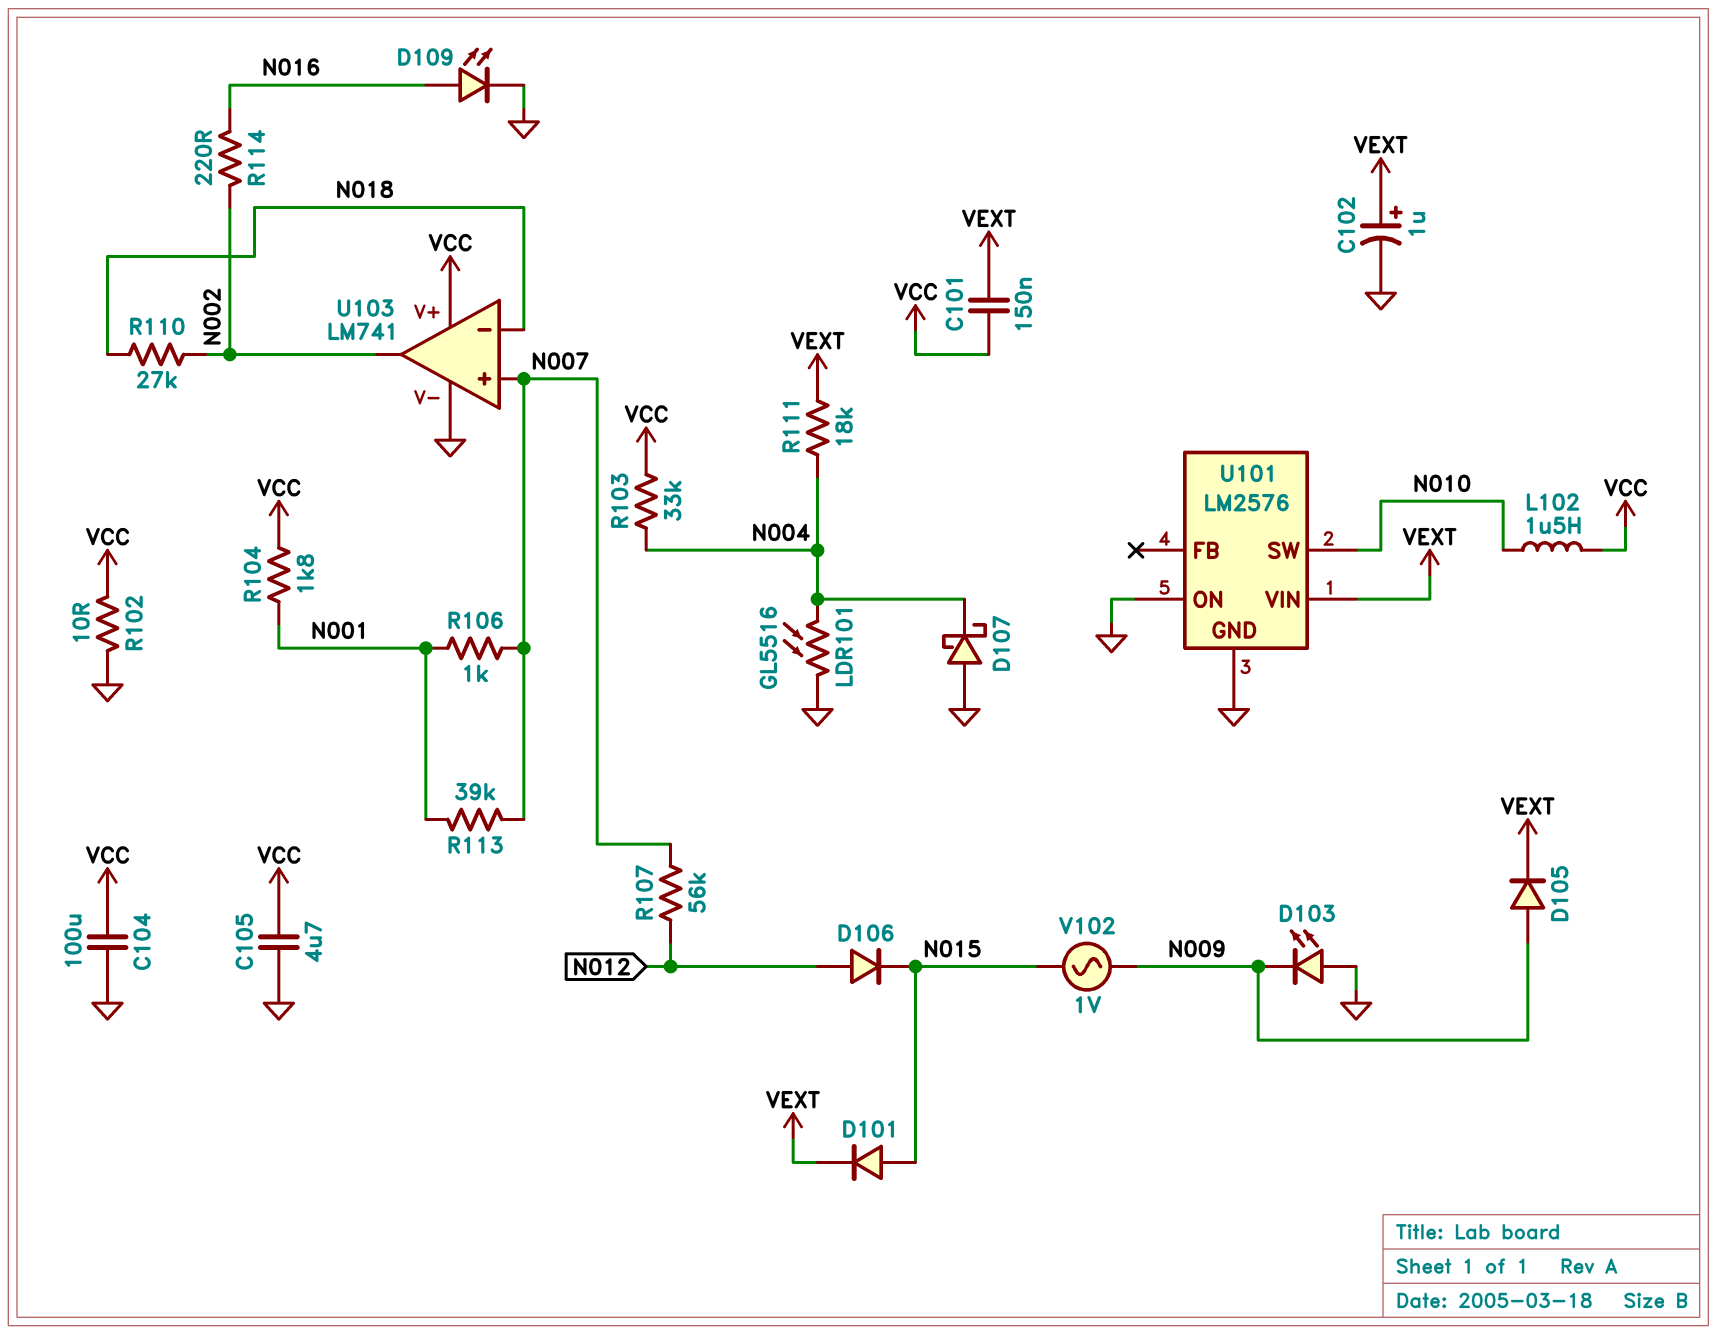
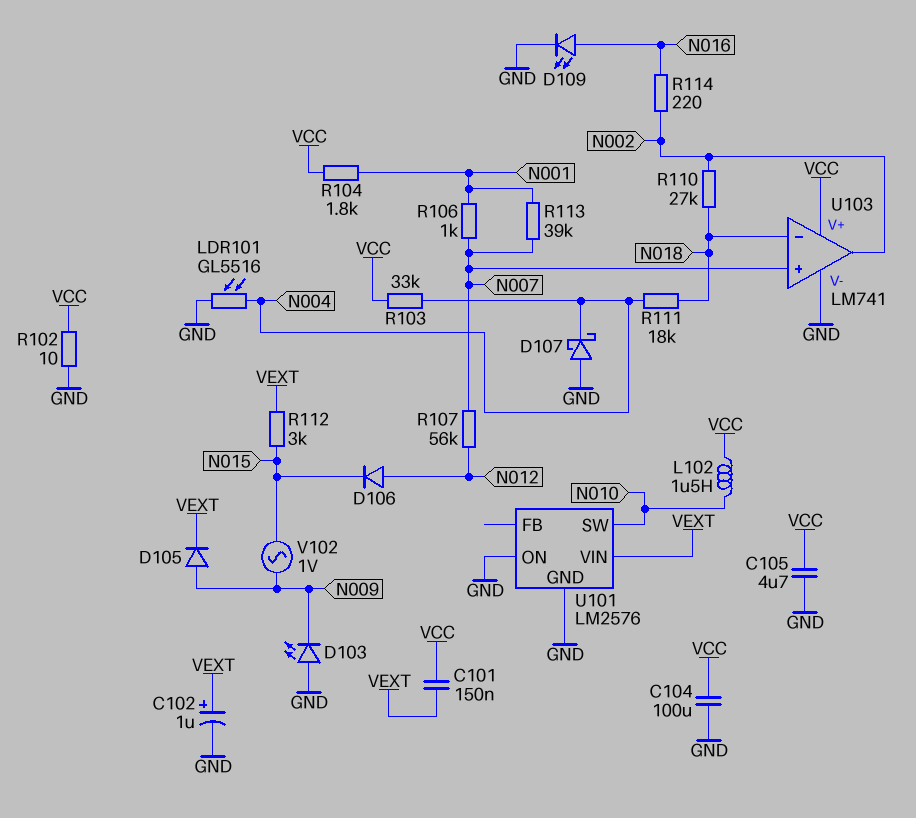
D101: diode (A N015, K VEXT) -> none
R111: 18k (N004, VEXT) -> 18k (N004, N018)
R112: none -> 3k (N015, VEXT)

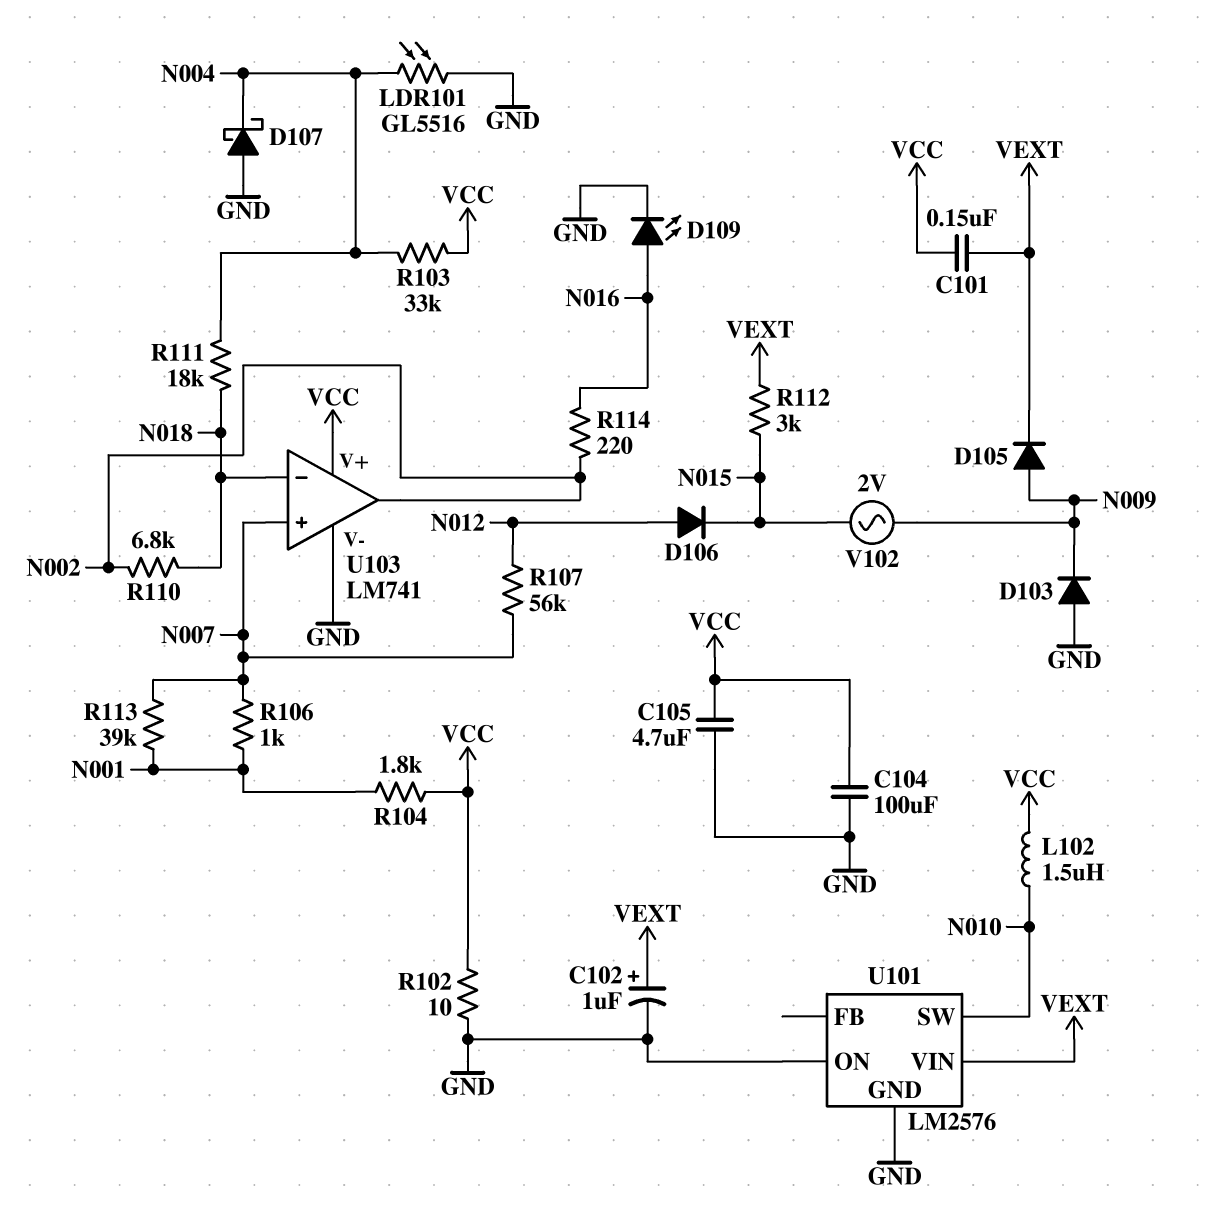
D103: LED (A GND, K N009) -> diode (A GND, K N009)
R110: 27k (N002, N018) -> 6.8k (N002, N018)
V102: AC 1V (N009, N015) -> AC 2V (N009, N015)

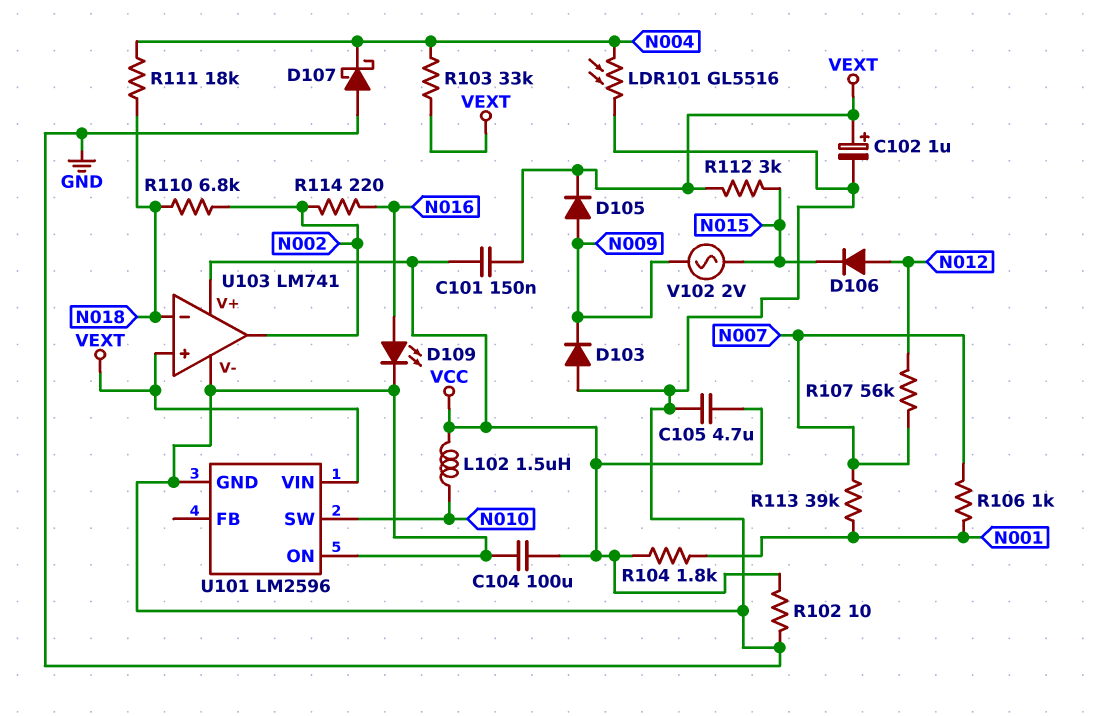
R103: 33k (N004, VCC) -> 33k (N004, VEXT)
U101: LM2576 -> LM2596
U103 pin in+: N007 -> VEXT

